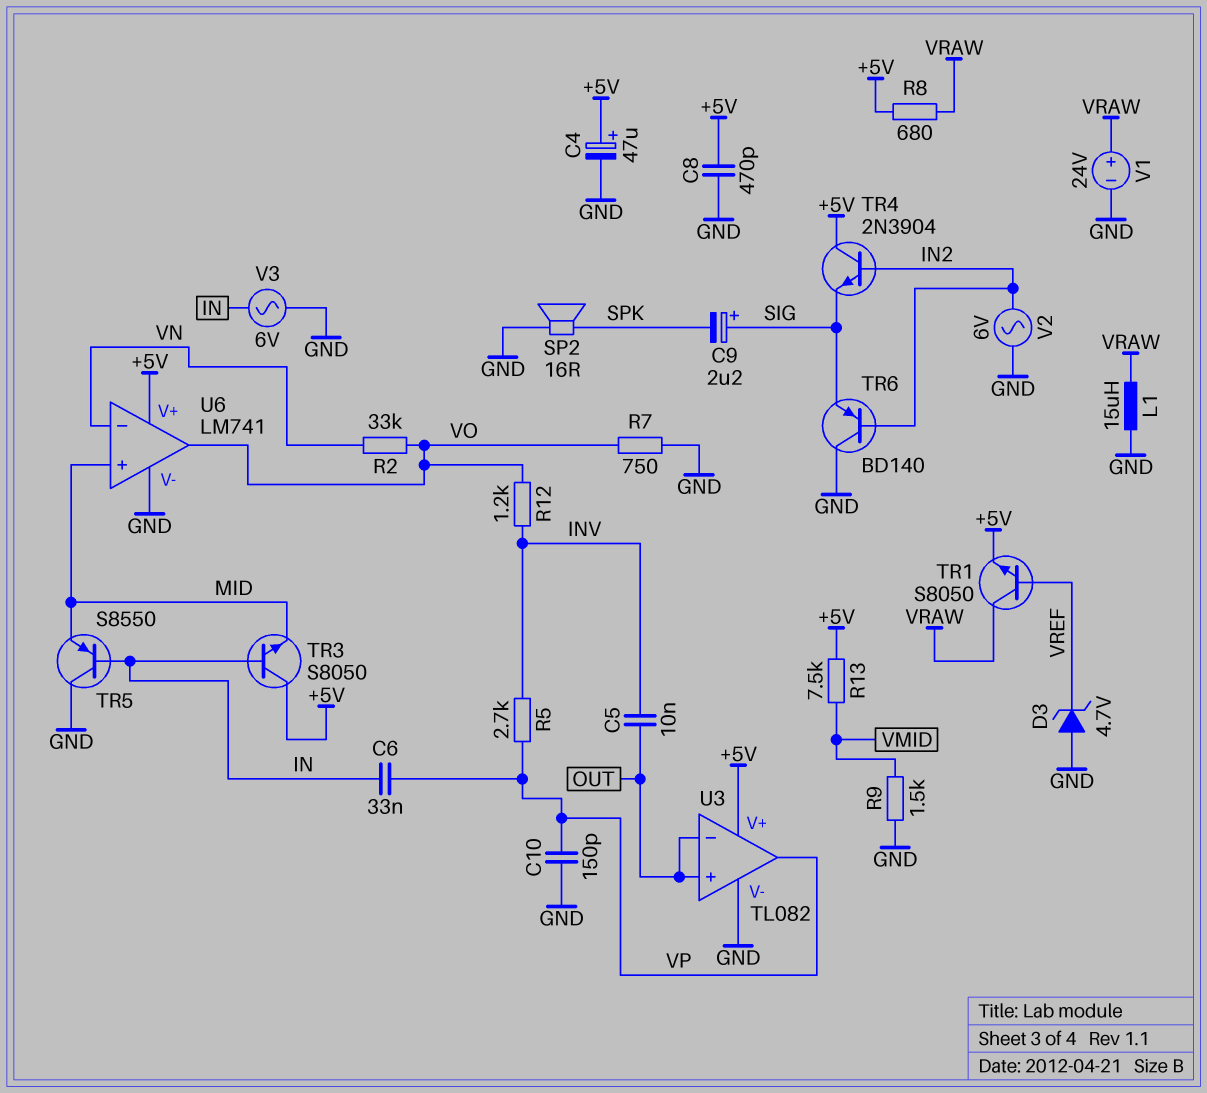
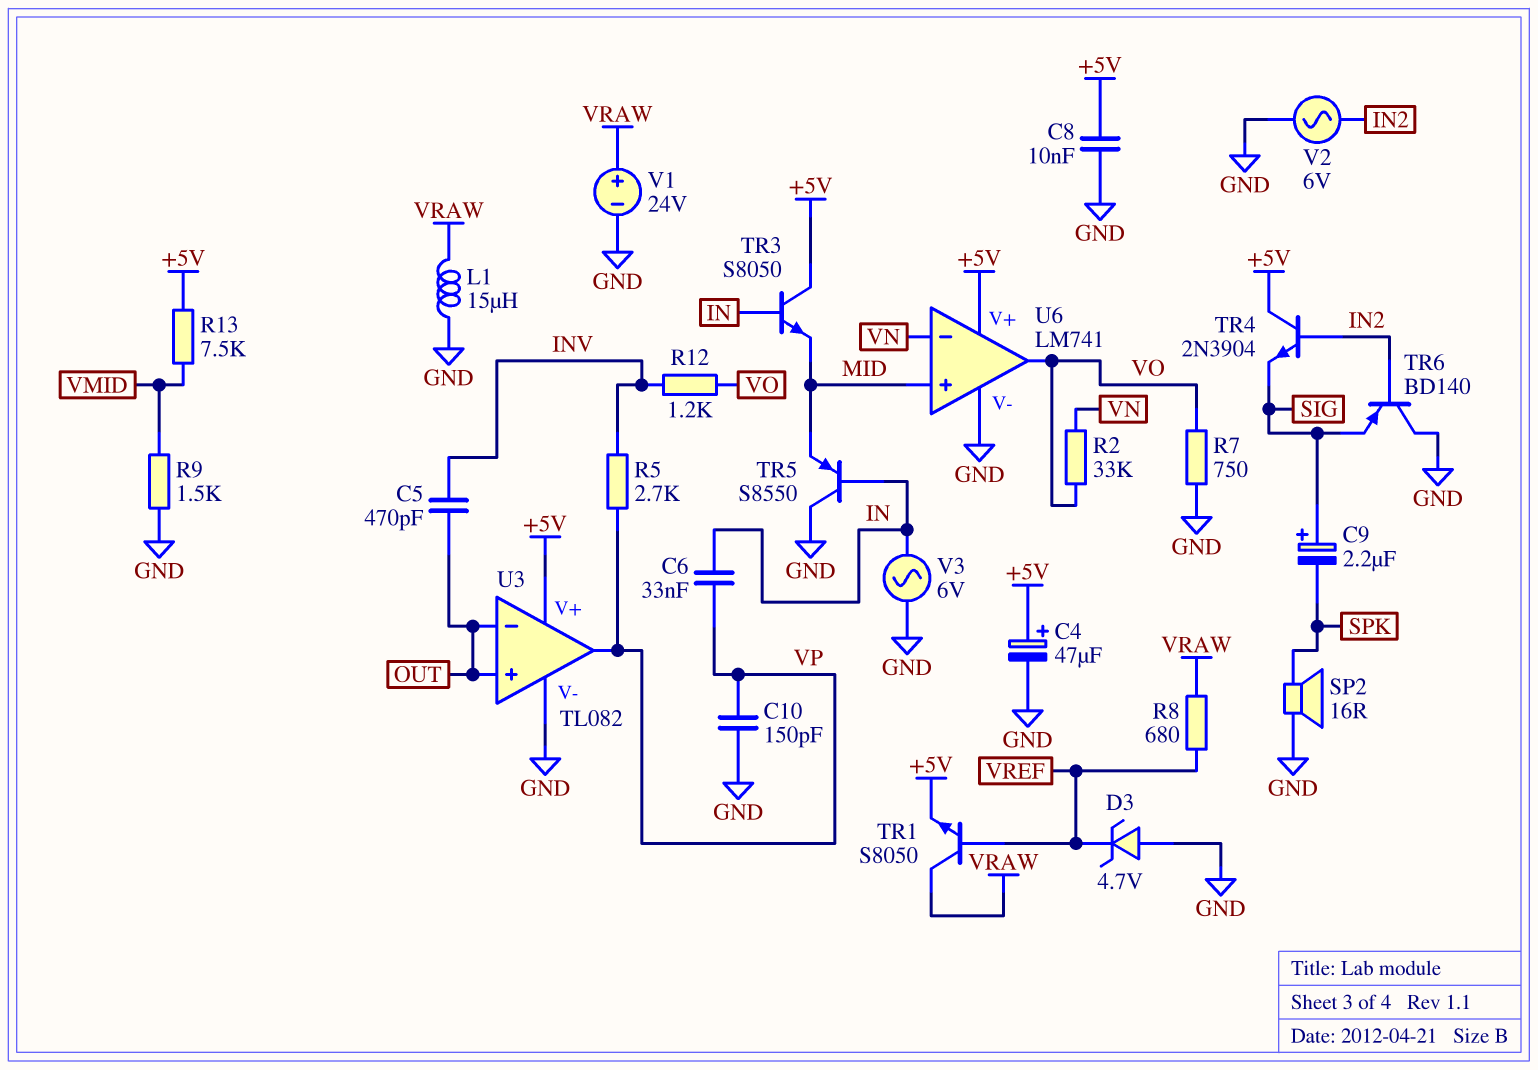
C5: 10nF (INV, OUT) -> 470pF (INV, OUT)
C8: 470pF (+5V, GND) -> 10nF (+5V, GND)
R8: 680 (+5V, VRAW) -> 680 (VRAW, VREF)

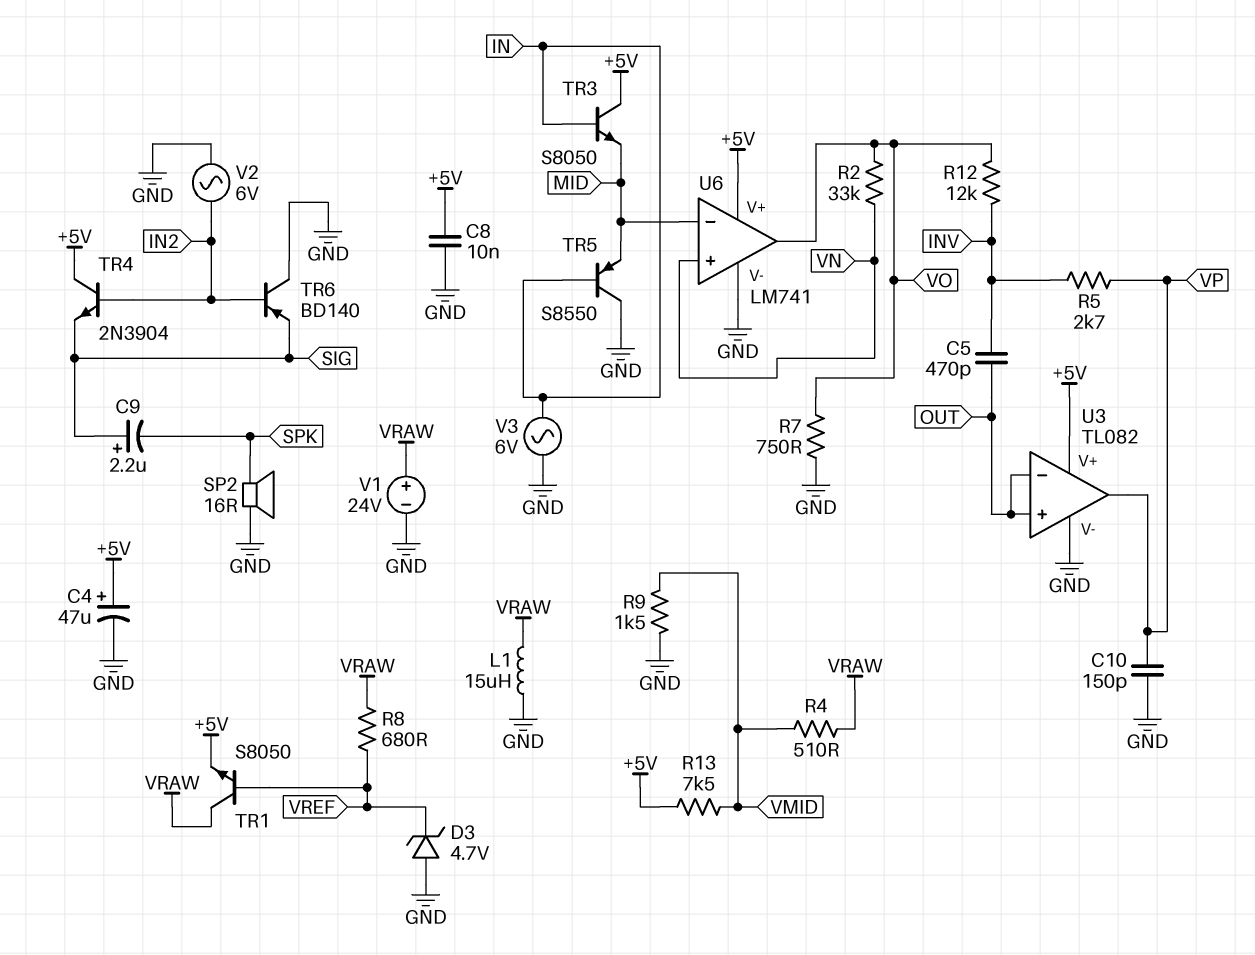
C6: 33nF (IN, VP) -> none
R4: none -> 510 (VMID, VRAW)
R12: 1.2k (INV, VO) -> 12k (INV, VO)
U6 pin in+: MID -> VN
U6 pin in-: VN -> MID

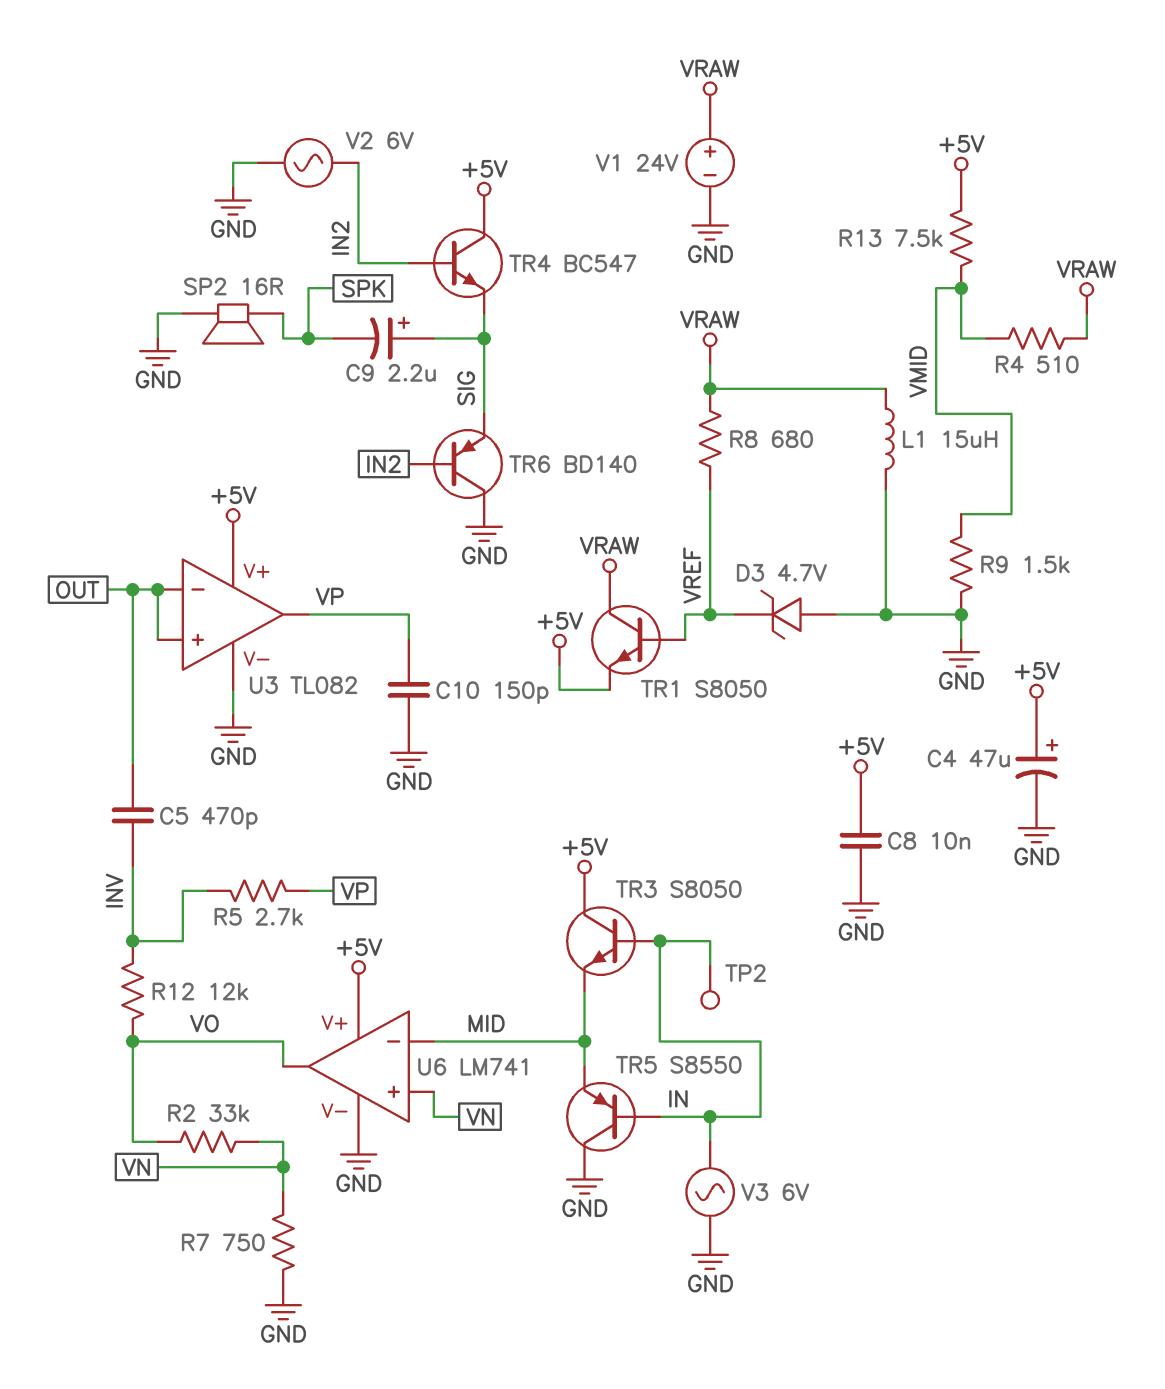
R7: 750 (GND, VO) -> 750 (GND, VN)
TP2: none -> test point (IN)
TR4: NPN 2N3904 (B IN2, C +5V, E SIG) -> NPN BC547 (B IN2, C +5V, E SIG)

